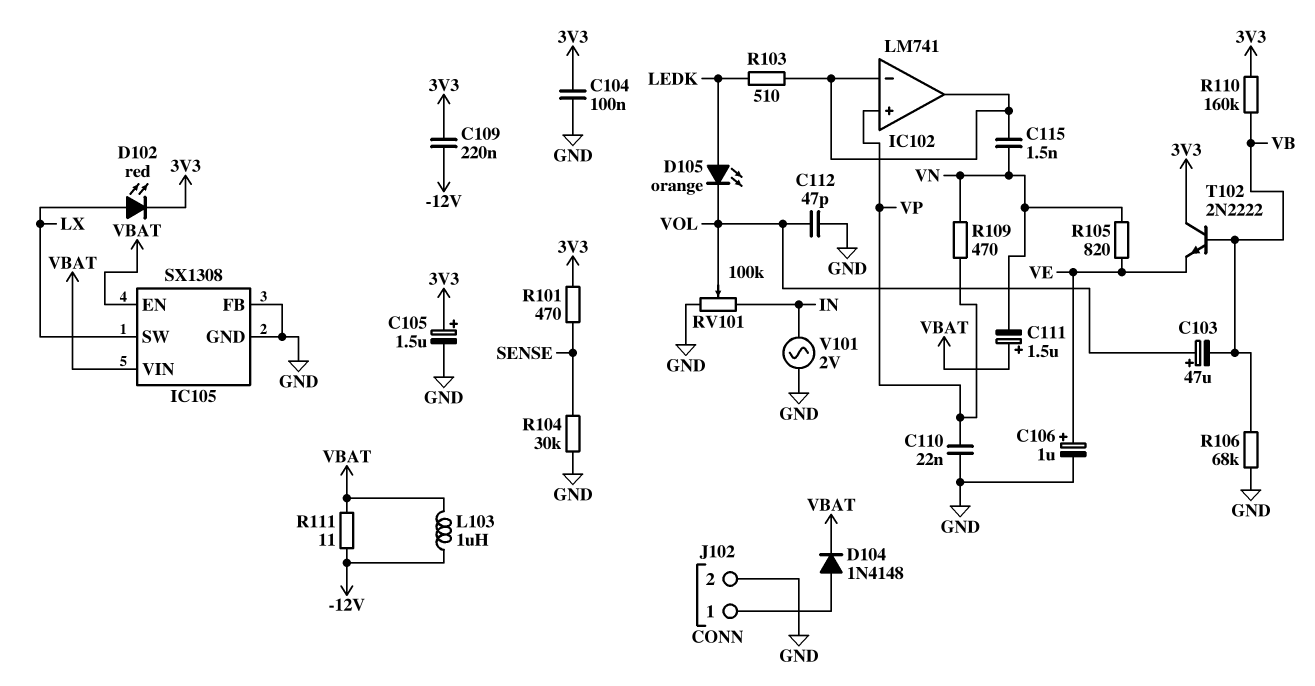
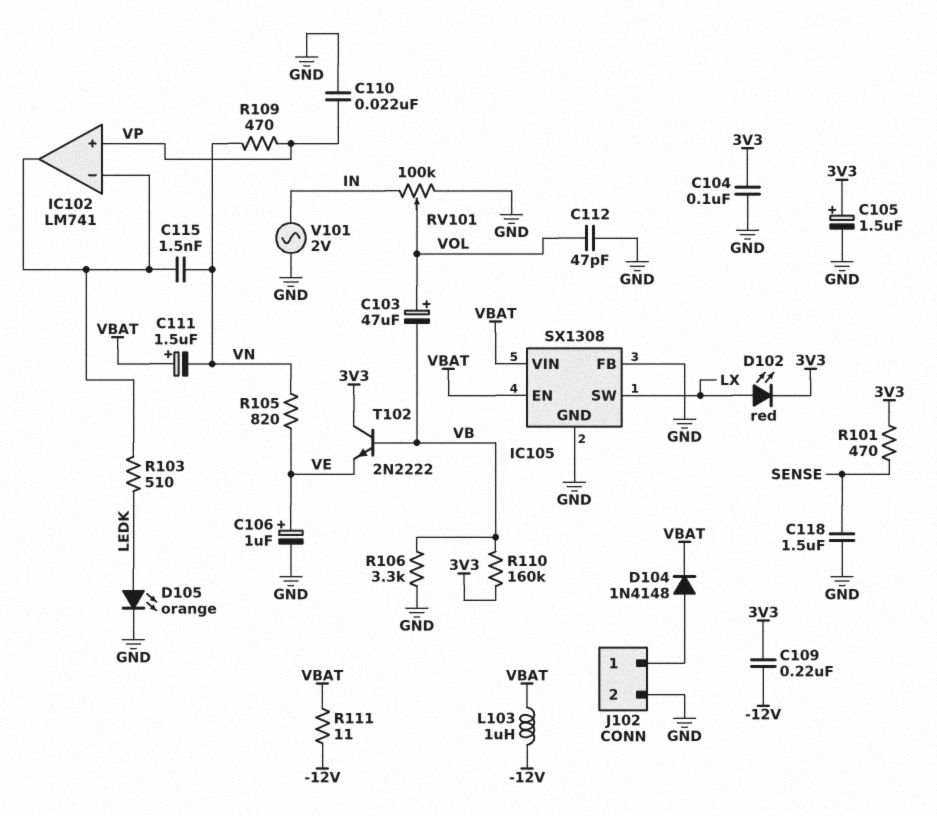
C118: none -> 1.5uF (GND, SENSE)
D105: LED orange (A LEDK, K VOL) -> LED orange (A LEDK, K GND)
R104: 30k (GND, SENSE) -> none
R106: 68k (GND, VB) -> 3.3k (GND, VB)

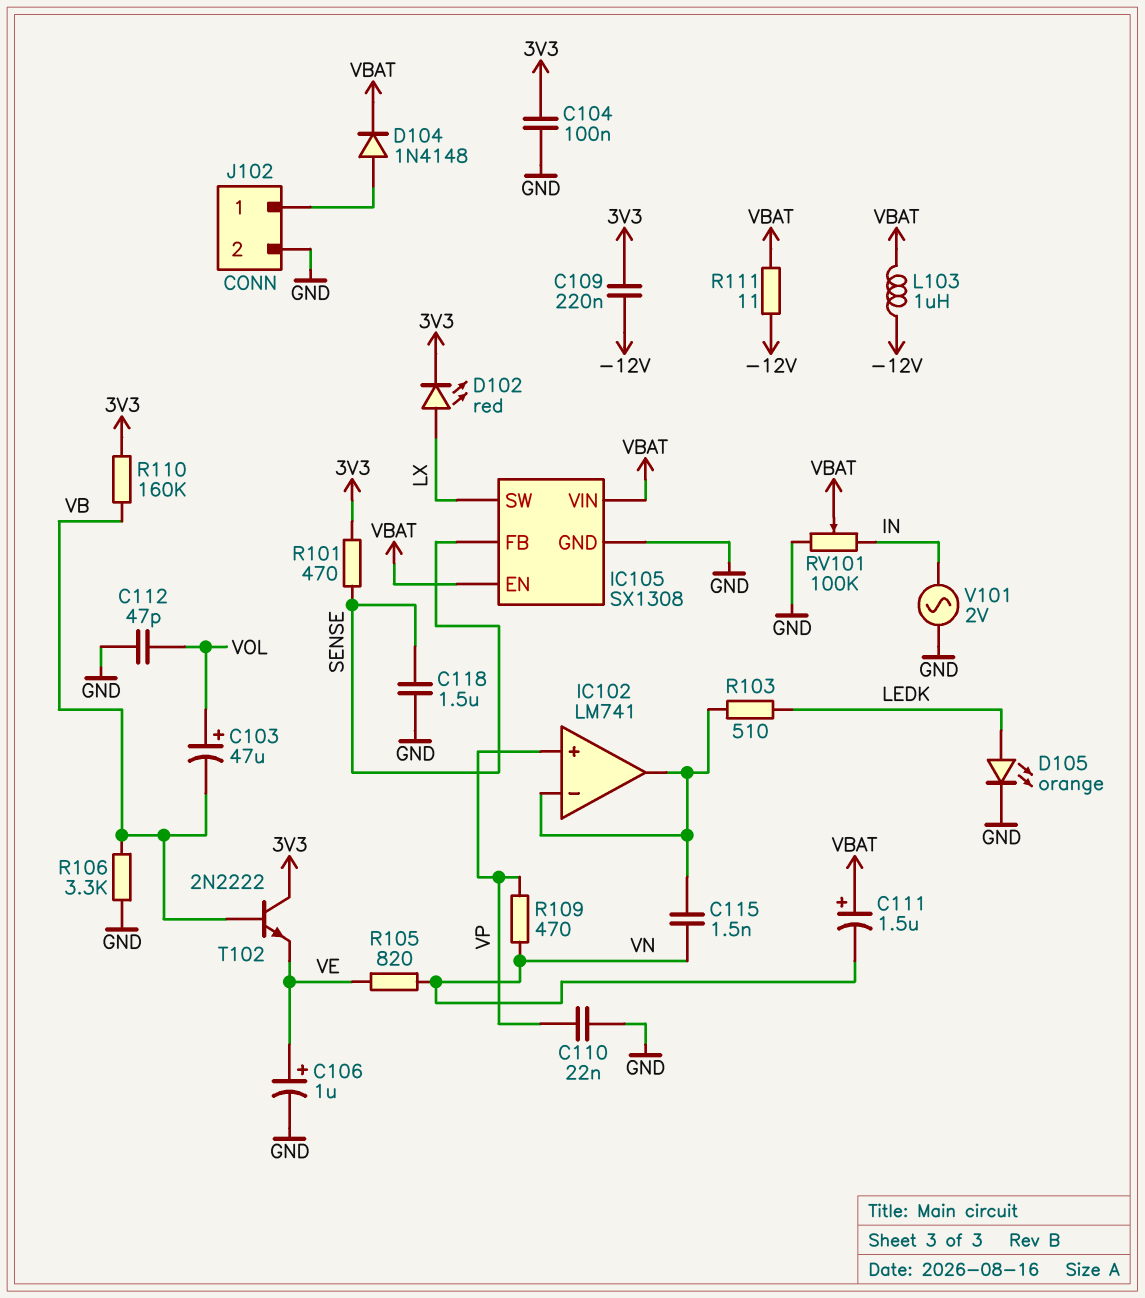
C105: 1.5uF (plus 3V3, minus GND) -> none
IC105 pin FB: GND -> SENSE
RV101: 100k (GND, IN, wiper VOL) -> 100k (GND, IN, wiper VBAT)

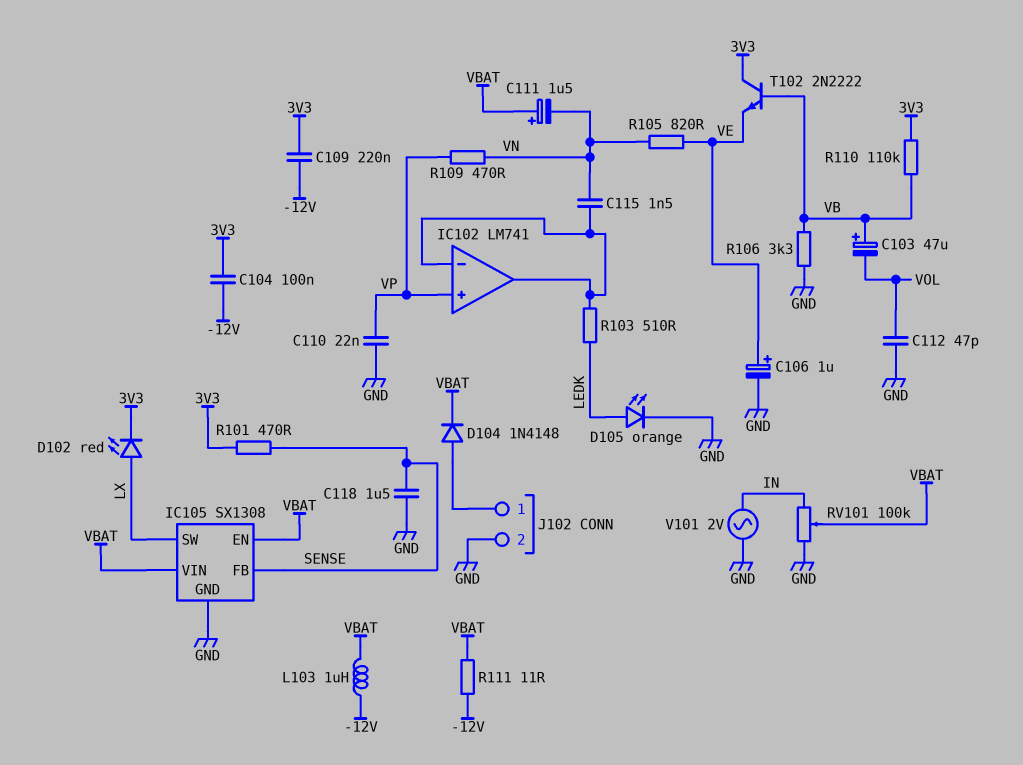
C103: 47uF (plus VOL, minus VB) -> 47uF (plus VB, minus VOL)
C104: 100nF (3V3, GND) -> 100nF (-12V, 3V3)
R110: 160k (3V3, VB) -> 110k (3V3, VB)

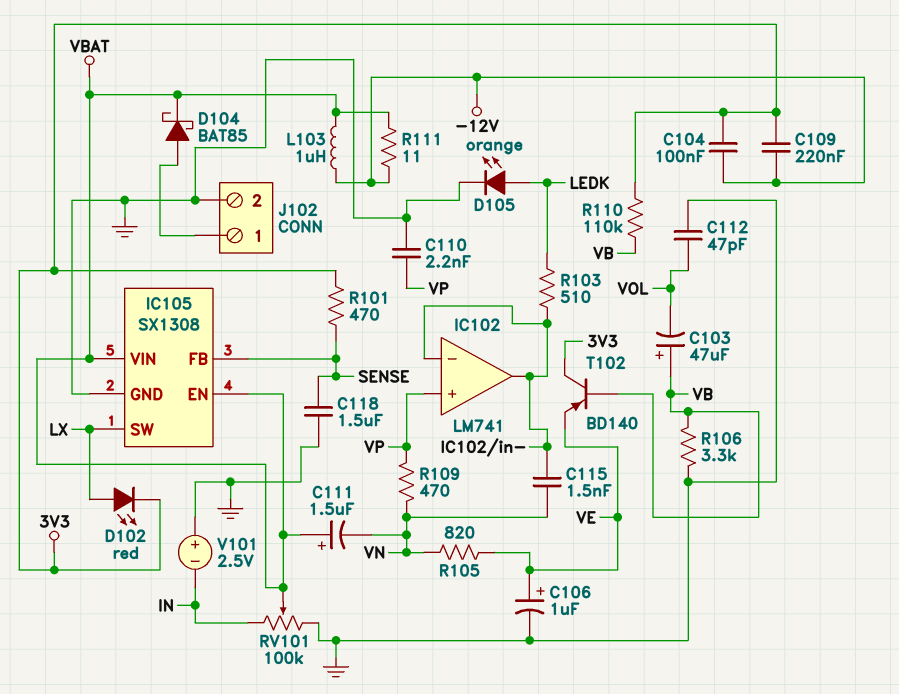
C110: 22nF (GND, VP) -> 2.2nF (GND, VP)
D104: diode 1N4148 (A J102/1, K VBAT) -> schottky BAT85 (A J102/1, K VBAT)
T102: NPN 2N2222 (B VB, C 3V3, E VE) -> PNP BD140 (B VB, C 3V3, E VE)
V101: AC 2V (GND, IN) -> 2.5V (plus GND, minus IN)

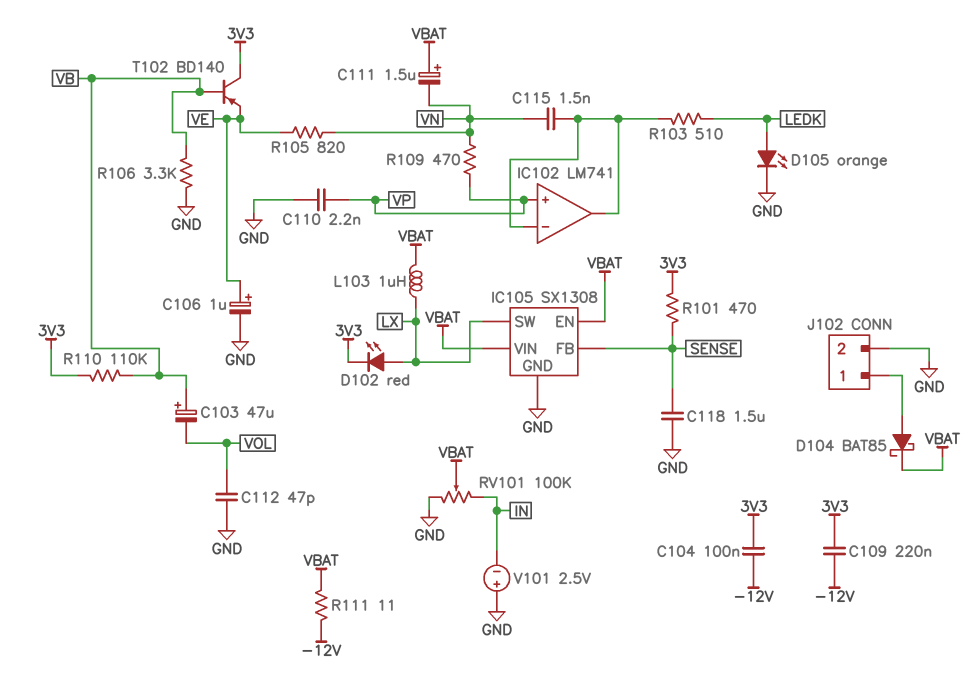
L103: 1uH (-12V, VBAT) -> 1uH (LX, VBAT)

